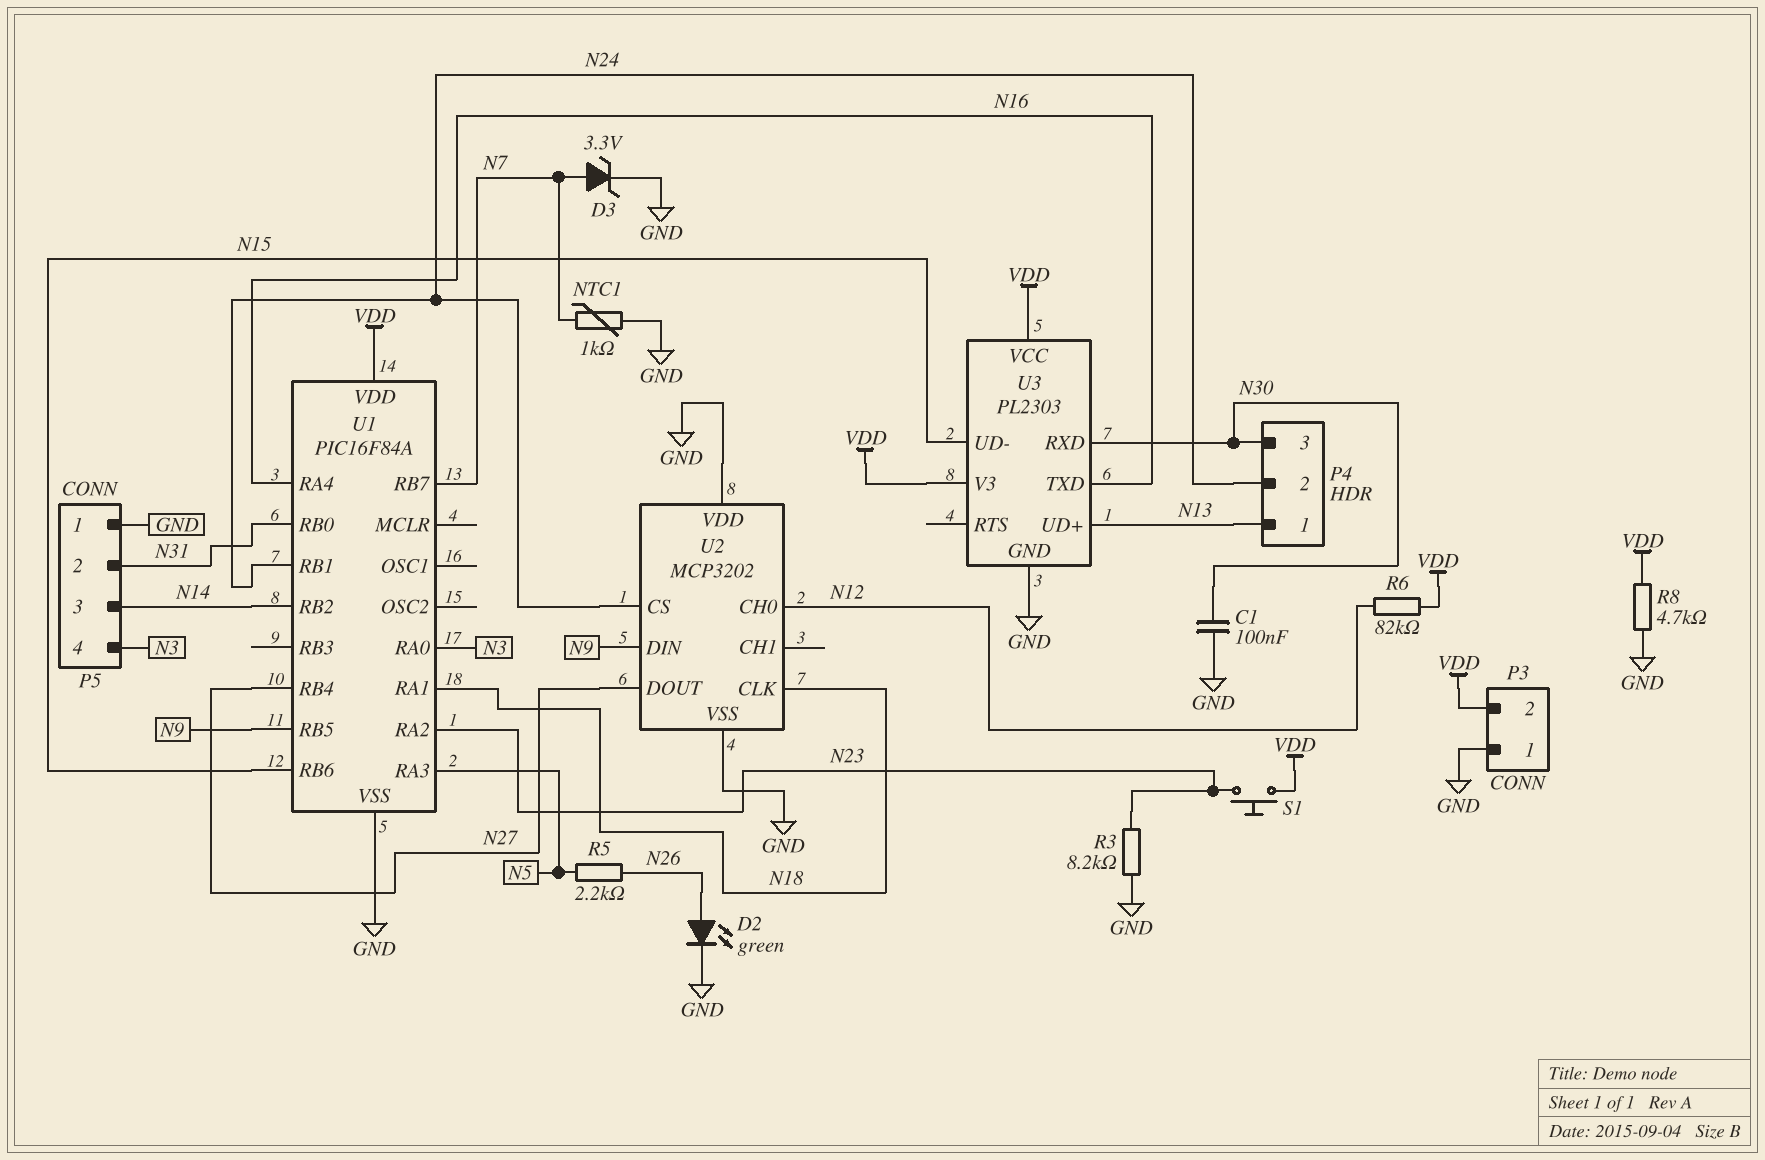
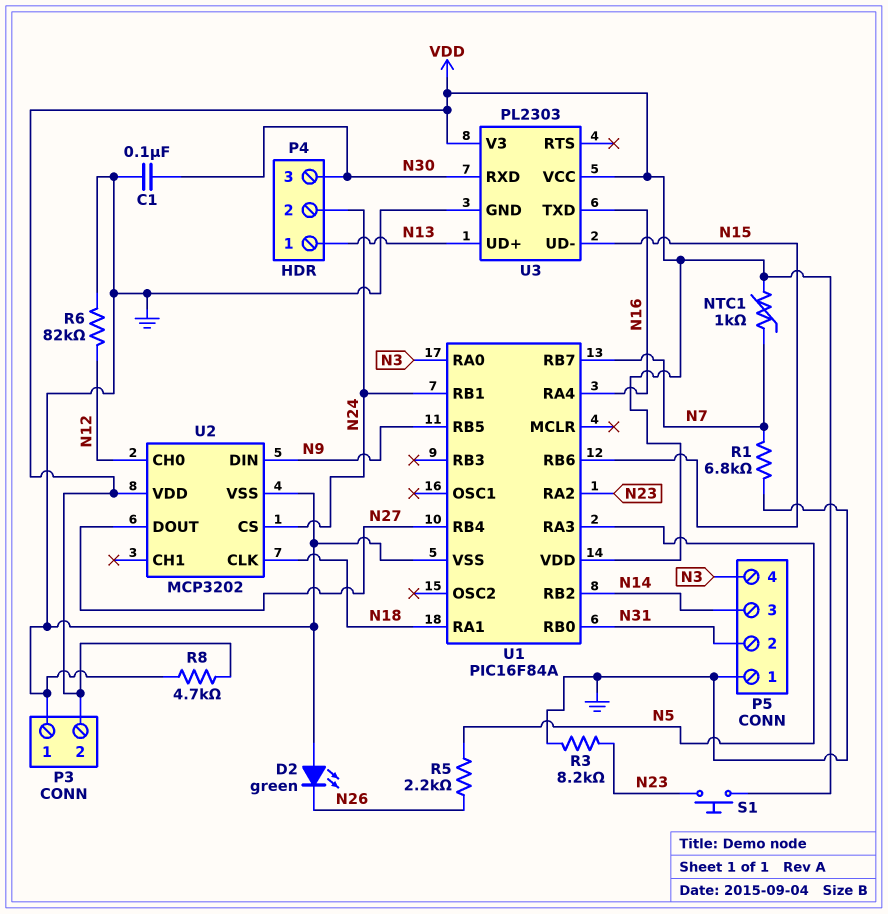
D2: LED green (A N26, K GND) -> LED green (A GND, K N26)
D3: zener 3.3V (A N7, K GND) -> none
NTC1: 1k (GND, N7) -> 1k (N7, VDD)
R1: none -> 6.8k (GND, N7)
R6: 82k (N12, VDD) -> 82k (GND, N12)
U2 pin VDD: GND -> VDD

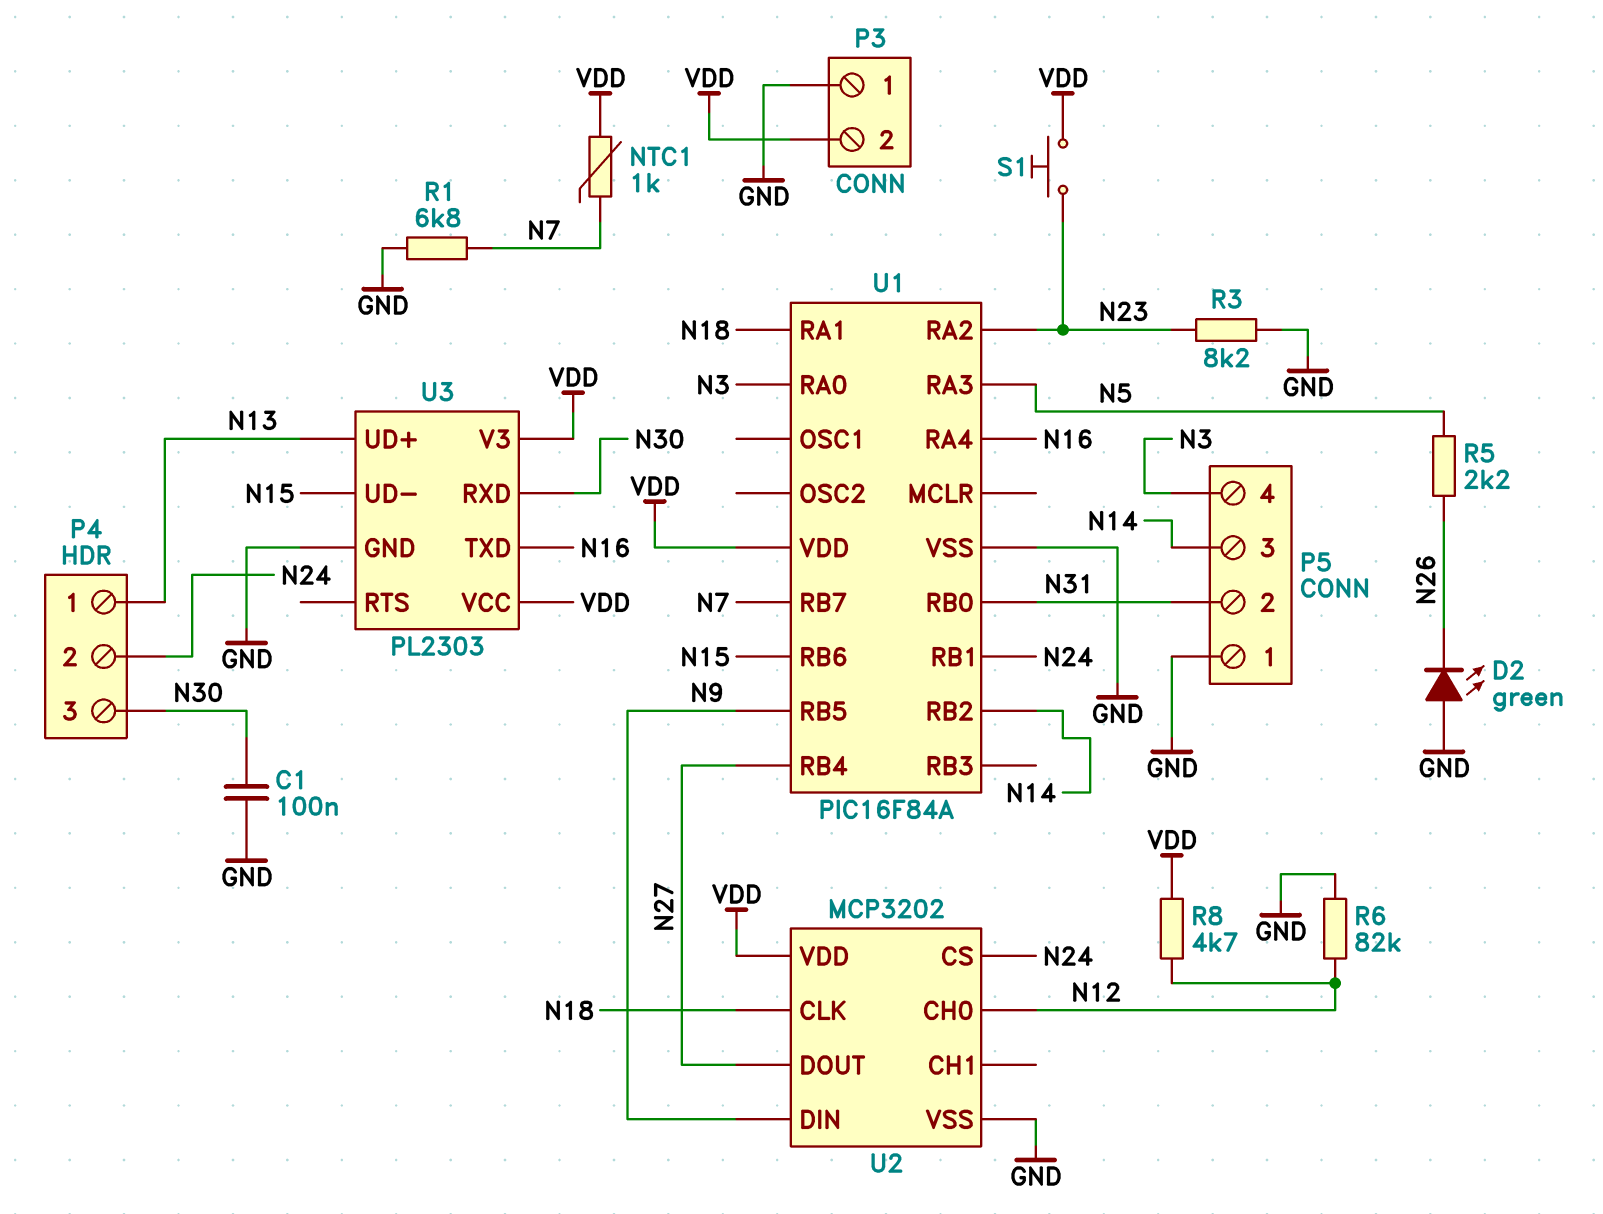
R8: 4.7k (GND, VDD) -> 4.7k (N12, VDD)

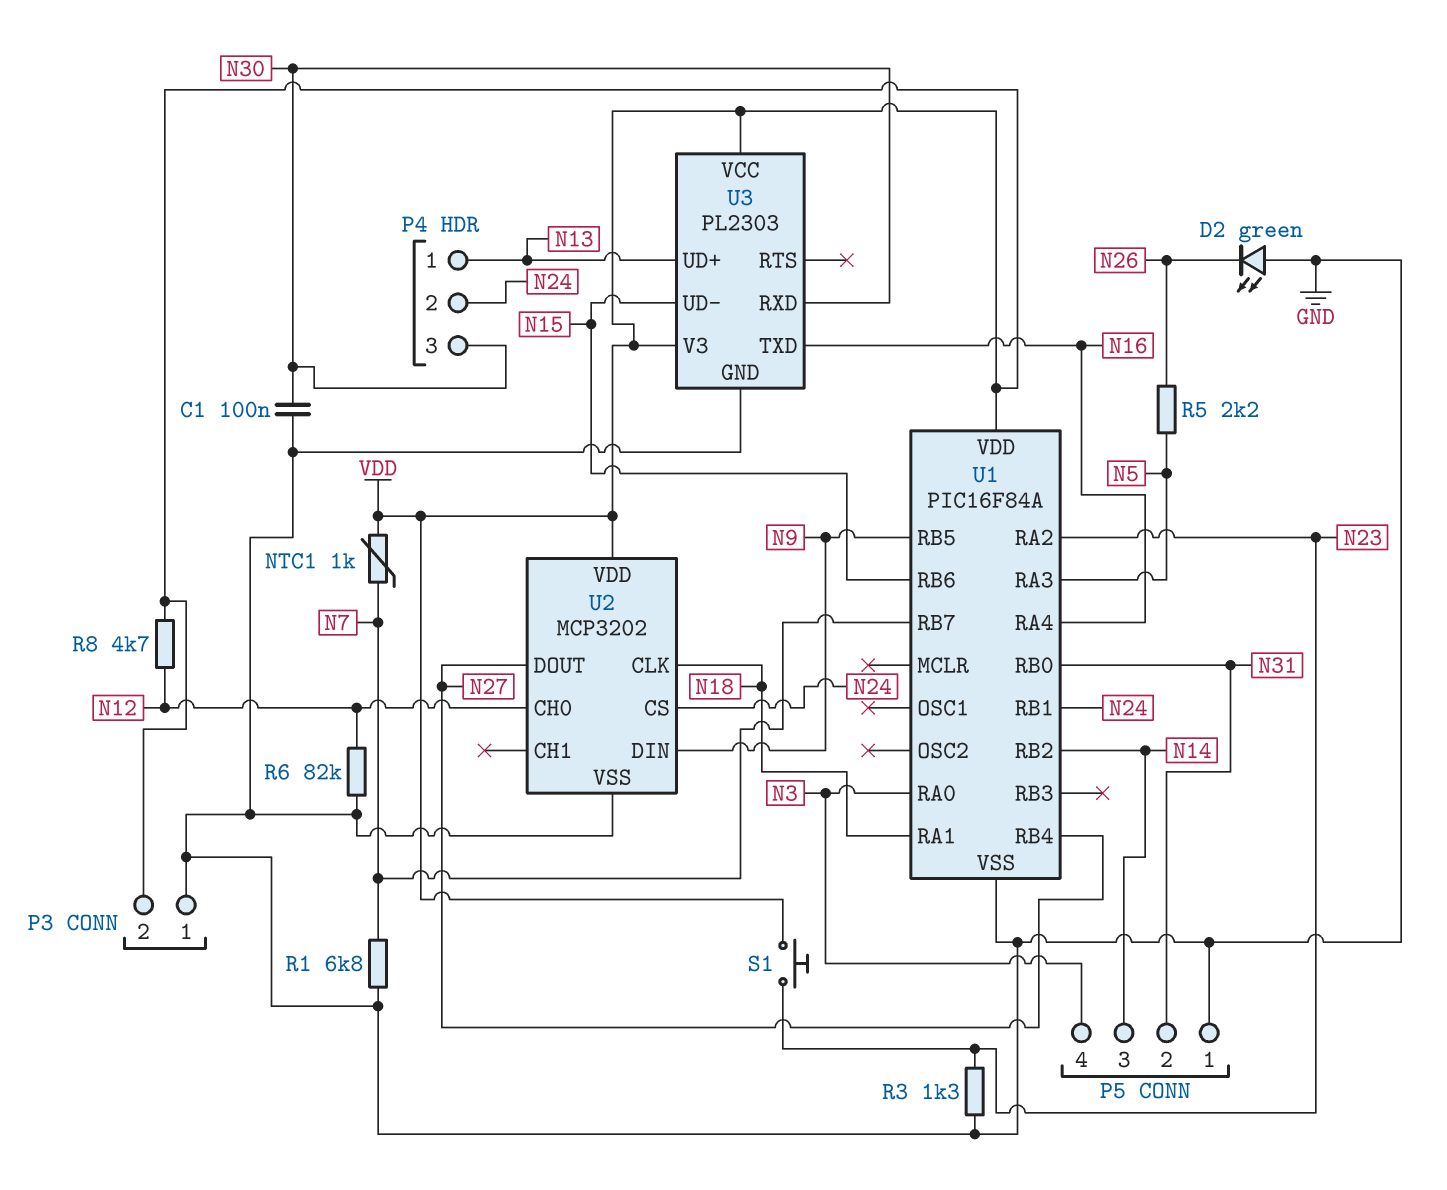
R3: 8.2k (GND, N23) -> 1.3k (GND, N23)

